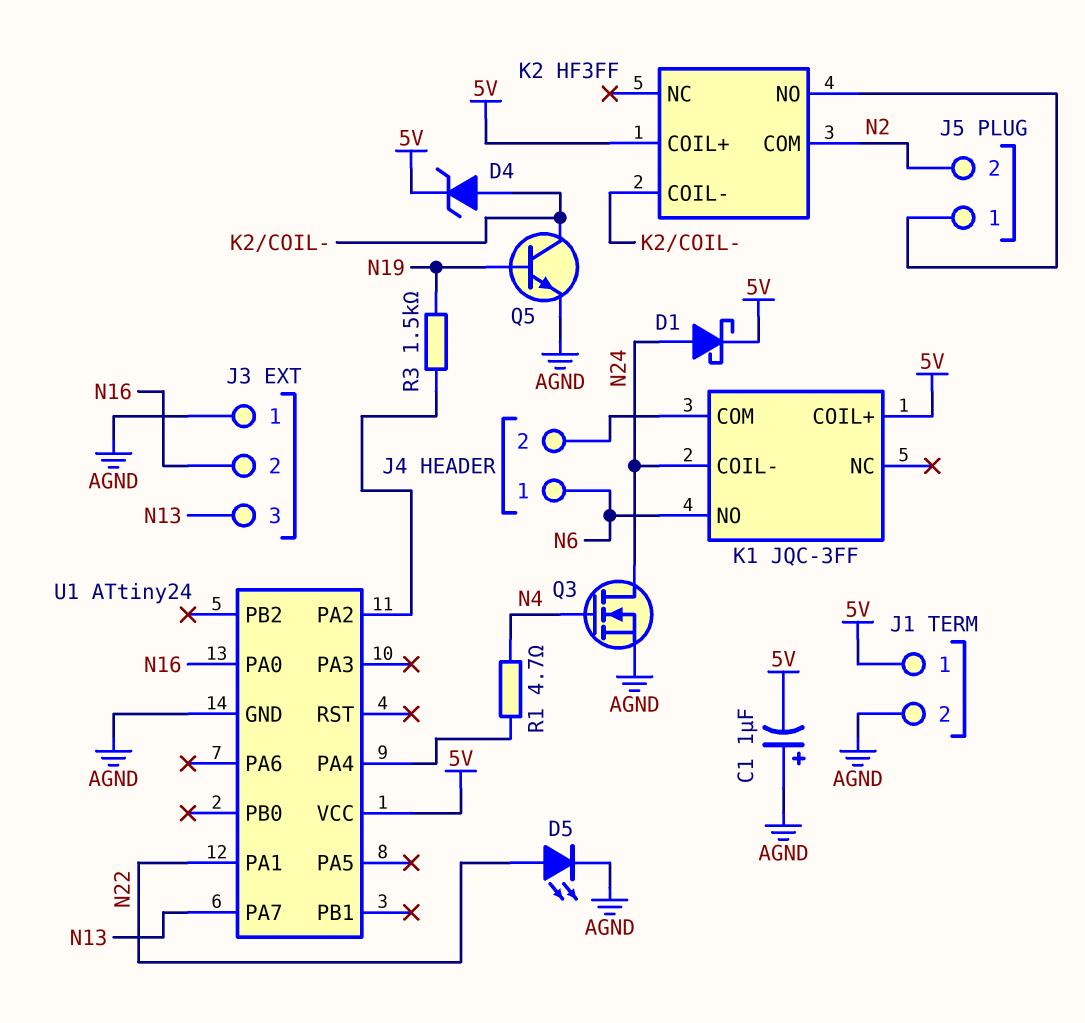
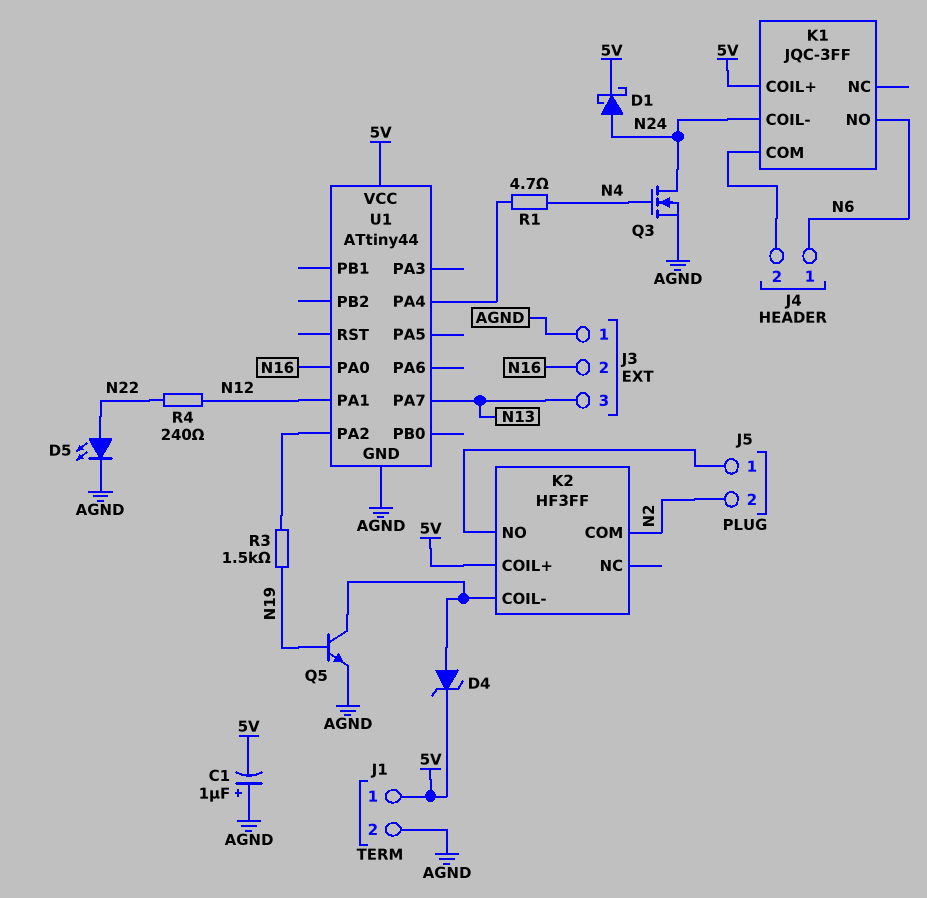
R4: none -> 240 (N12, N22)
U1: ATtiny24 -> ATtiny44
U1 pin PA1: N22 -> N12

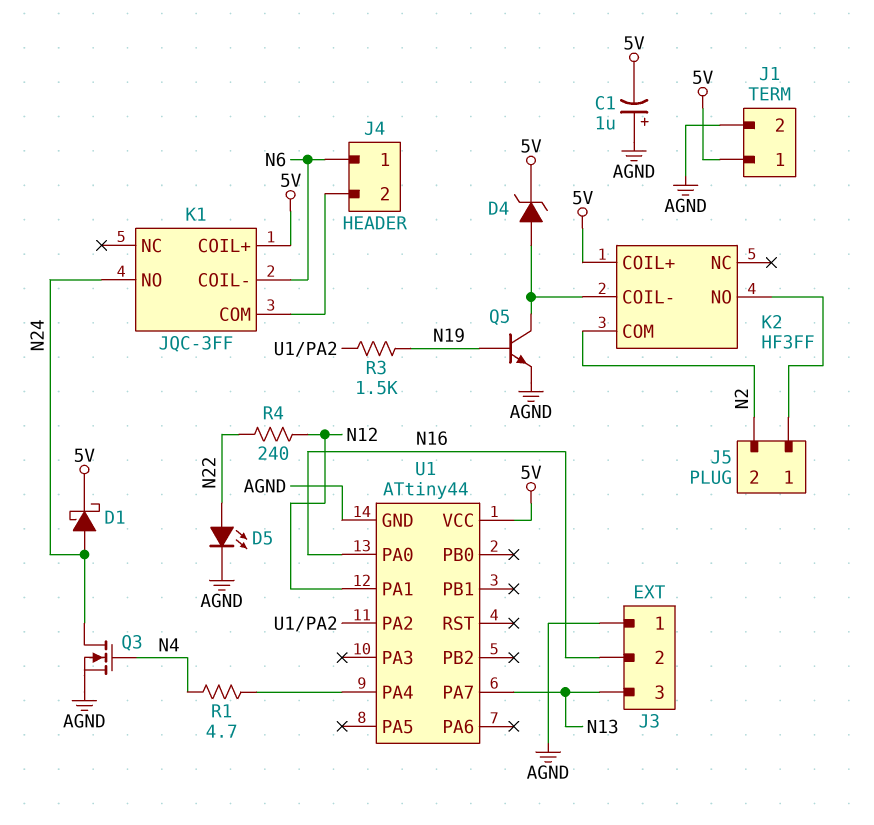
K1 pin COIL-: N24 -> N6
K1 pin NO: N6 -> N24

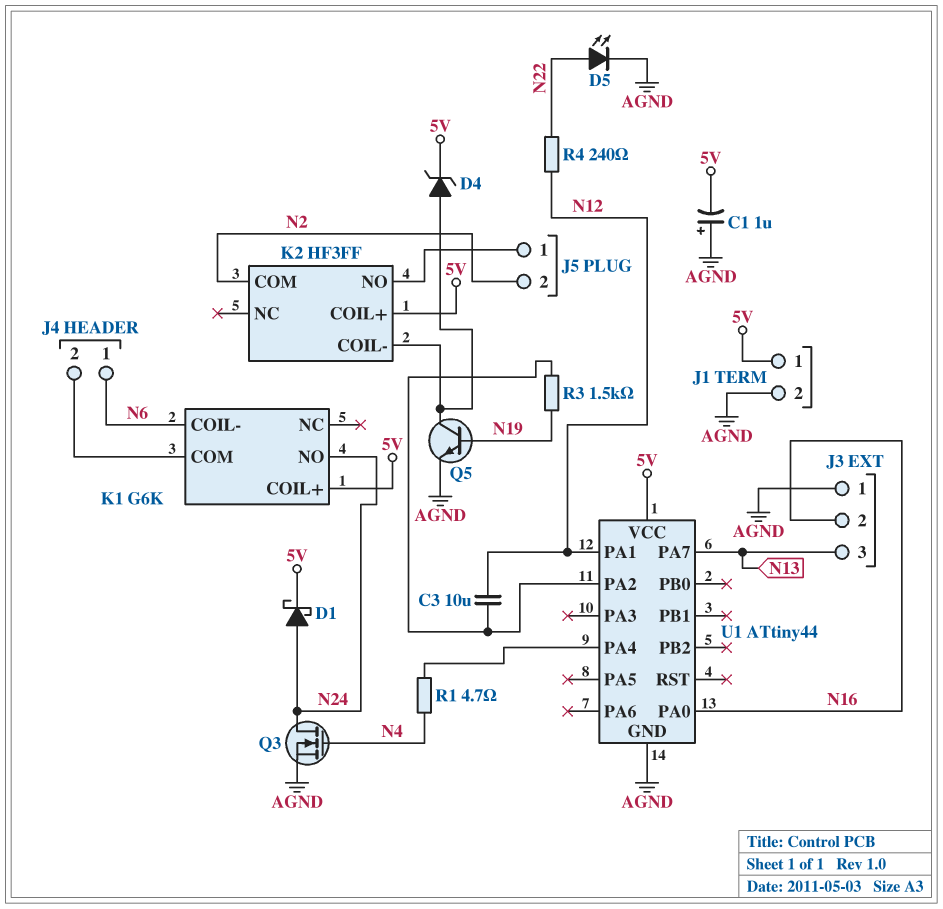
C3: none -> 10uF (N12, U1/PA2)
K1: JQC-3FF -> G6K

